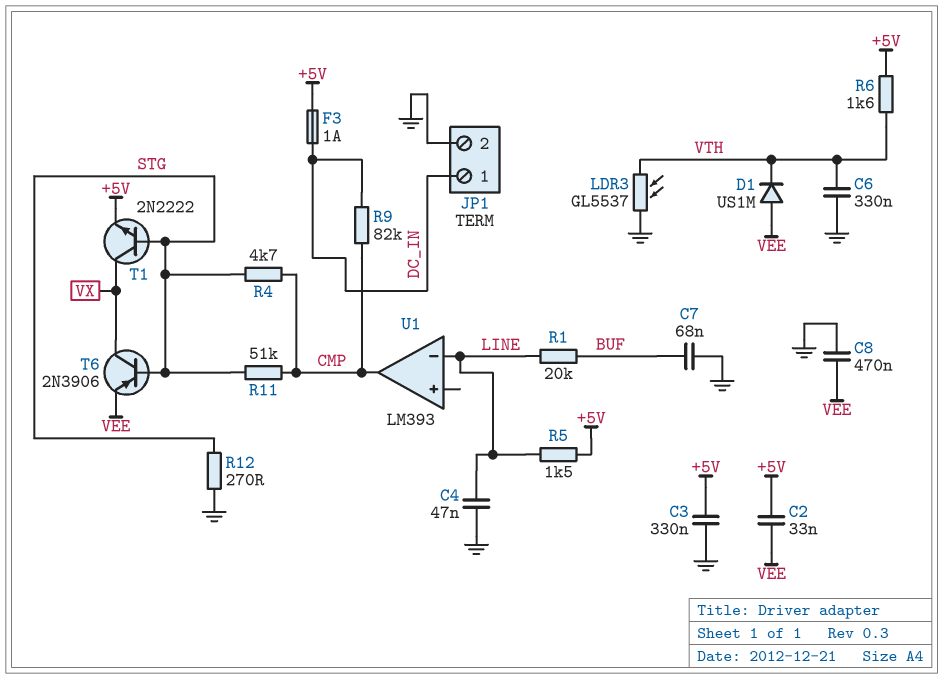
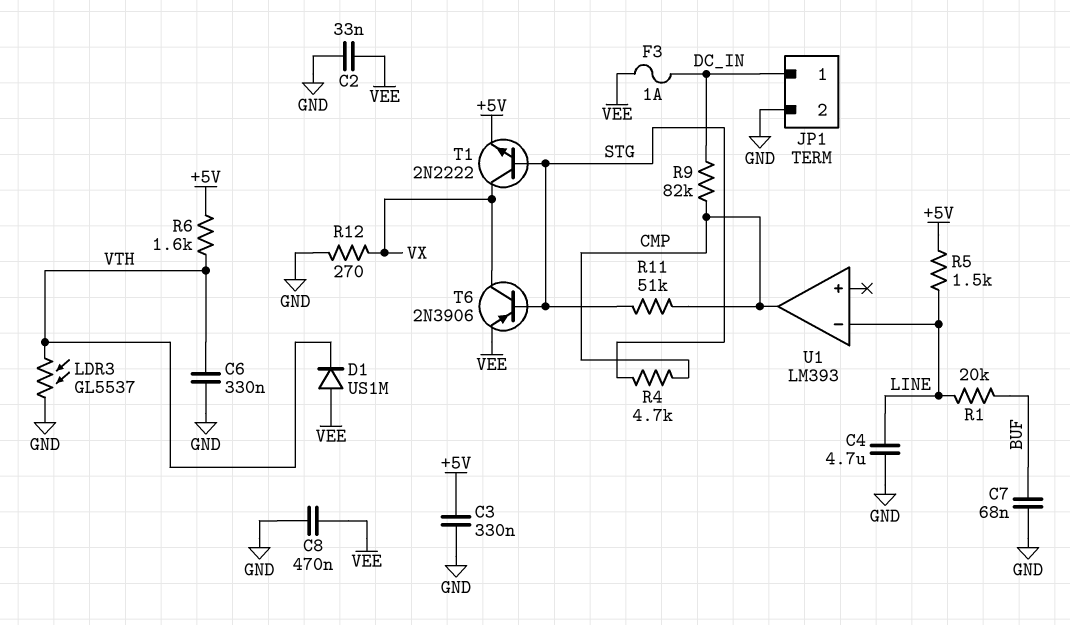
C2: 33nF (+5V, VEE) -> 33nF (GND, VEE)
C4: 47nF (GND, LINE) -> 4.7uF (GND, LINE)
F3: 1A (+5V, DC_IN) -> 1A (DC_IN, VEE)
R12: 270 (GND, STG) -> 270 (GND, VX)

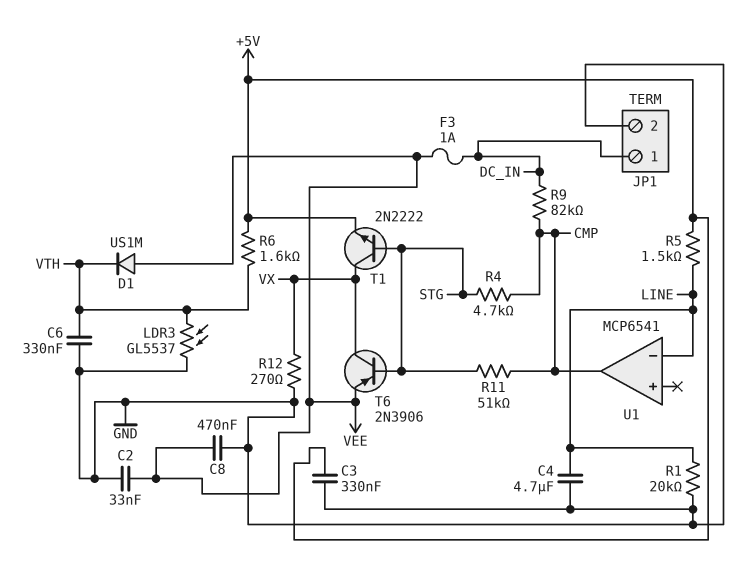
C7: 68nF (BUF, GND) -> none
R1: 20k (BUF, LINE) -> 20k (GND, LINE)
U1: LM393 -> MCP6541

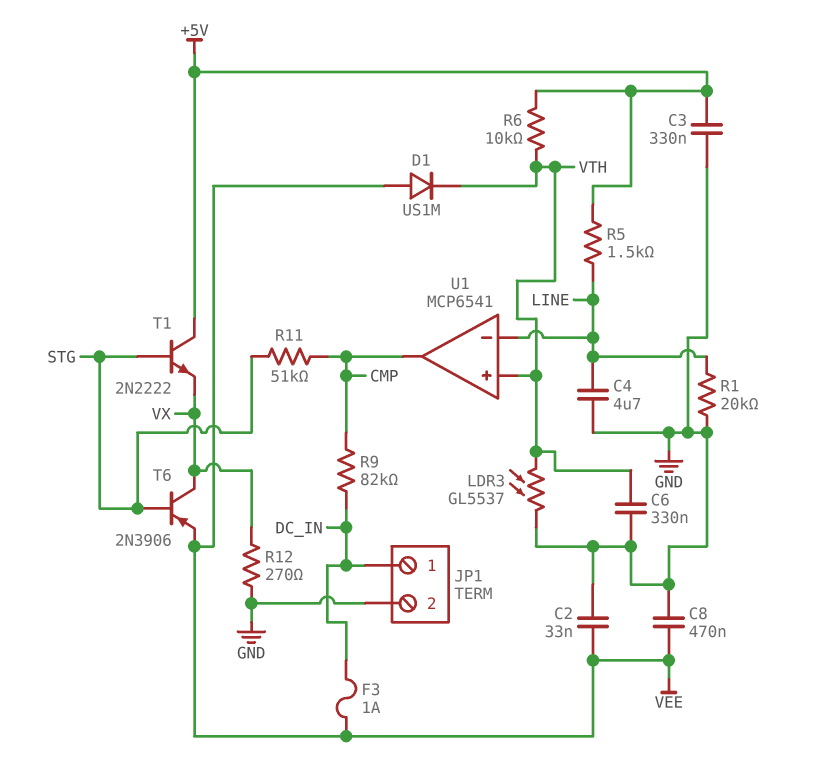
R4: 4.7k (CMP, STG) -> none
R6: 1.6k (+5V, VTH) -> 10k (+5V, VTH)
T1: NPN 2N2222 (B STG, C VX, E +5V) -> NPN 2N2222 (B STG, C +5V, E VX)
U1 pin in+: none -> VTH

